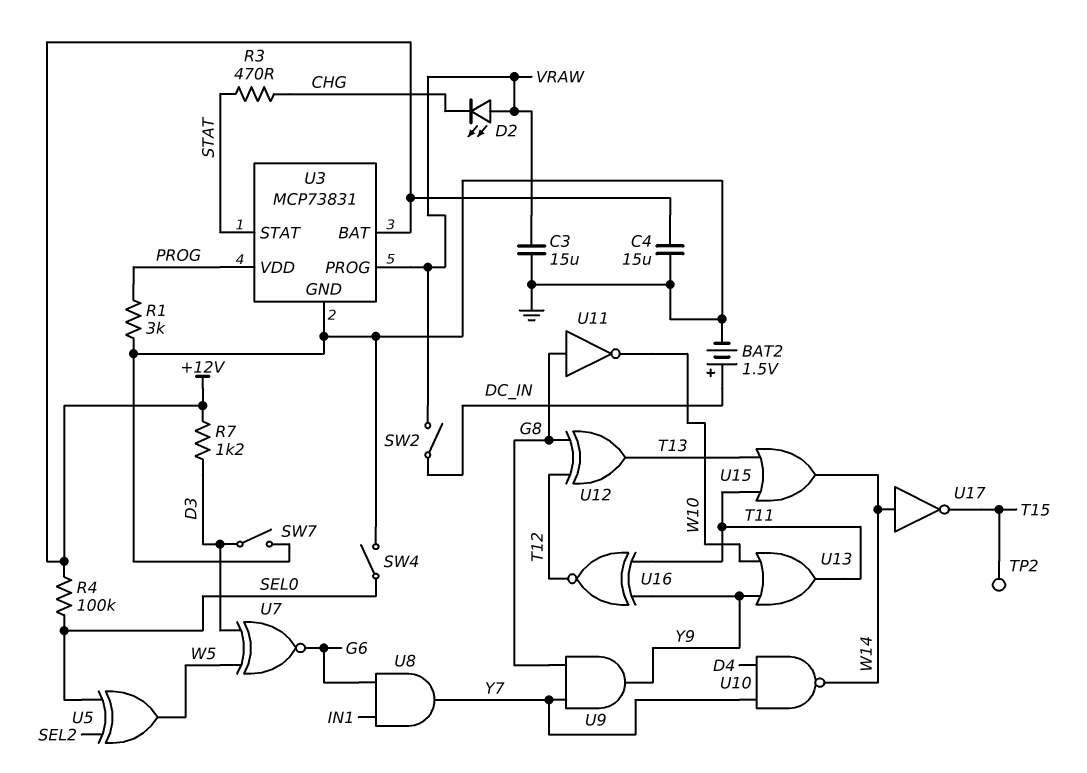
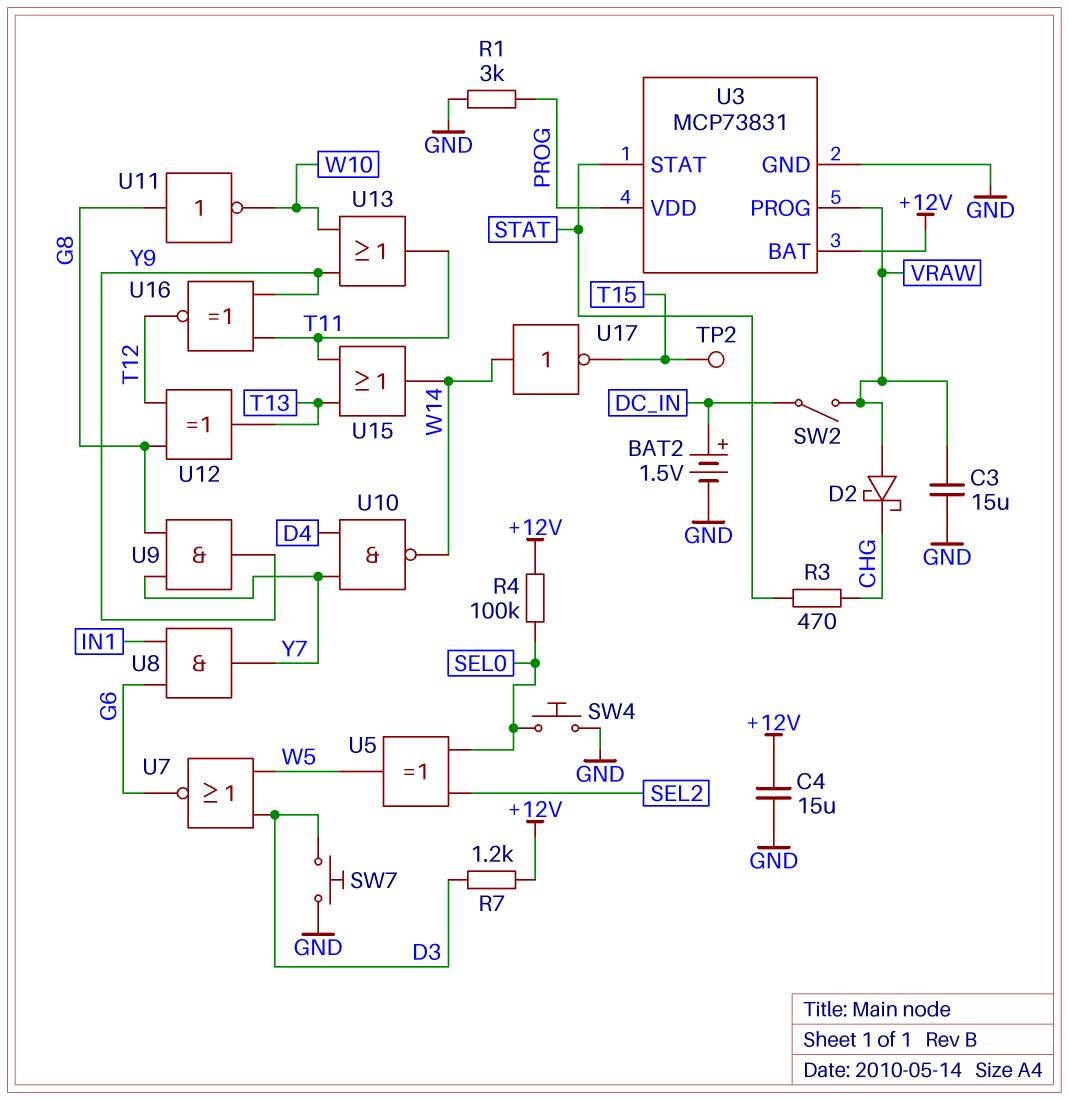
D2: LED (A VRAW, K CHG) -> schottky (A VRAW, K CHG)
SW4: switch (GND, SEL0) -> button (GND, SEL0)
SW7: switch (D3, GND) -> button (D3, GND)
U7: XNOR (in D3, in W5, out G6) -> NOR (in D3, in W5, out G6)

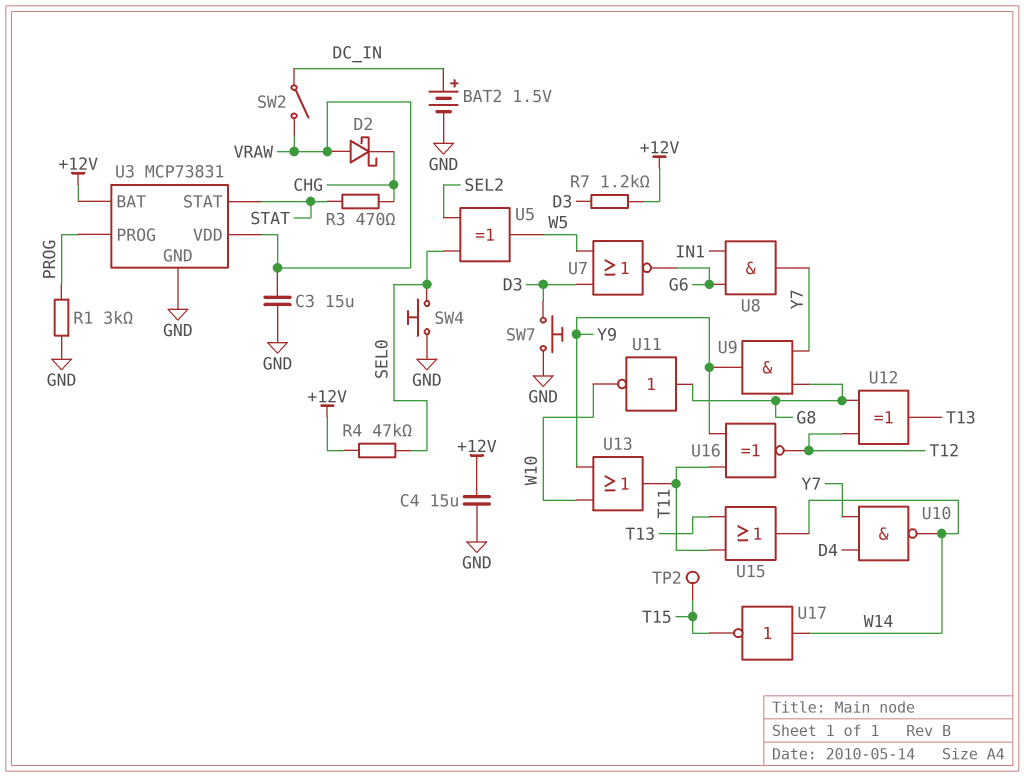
R4: 100k (+12V, SEL0) -> 47k (+12V, SEL0)
U3 pin PROG: VRAW -> PROG
U3 pin VDD: PROG -> VRAW

